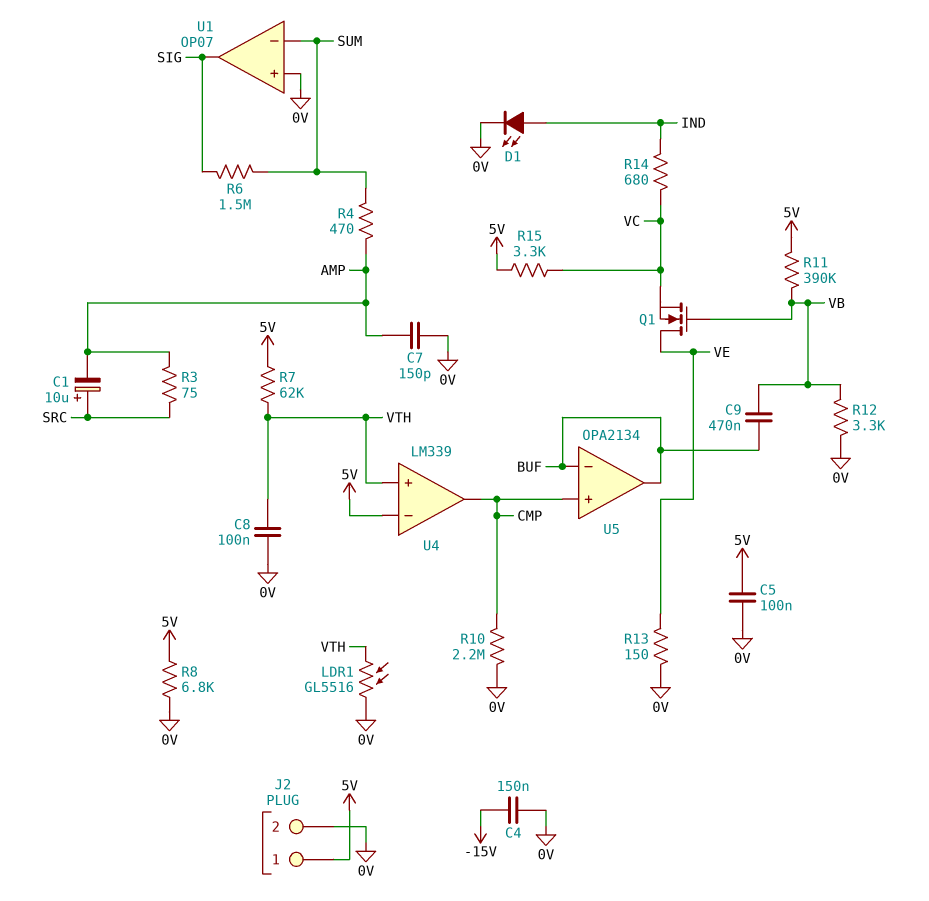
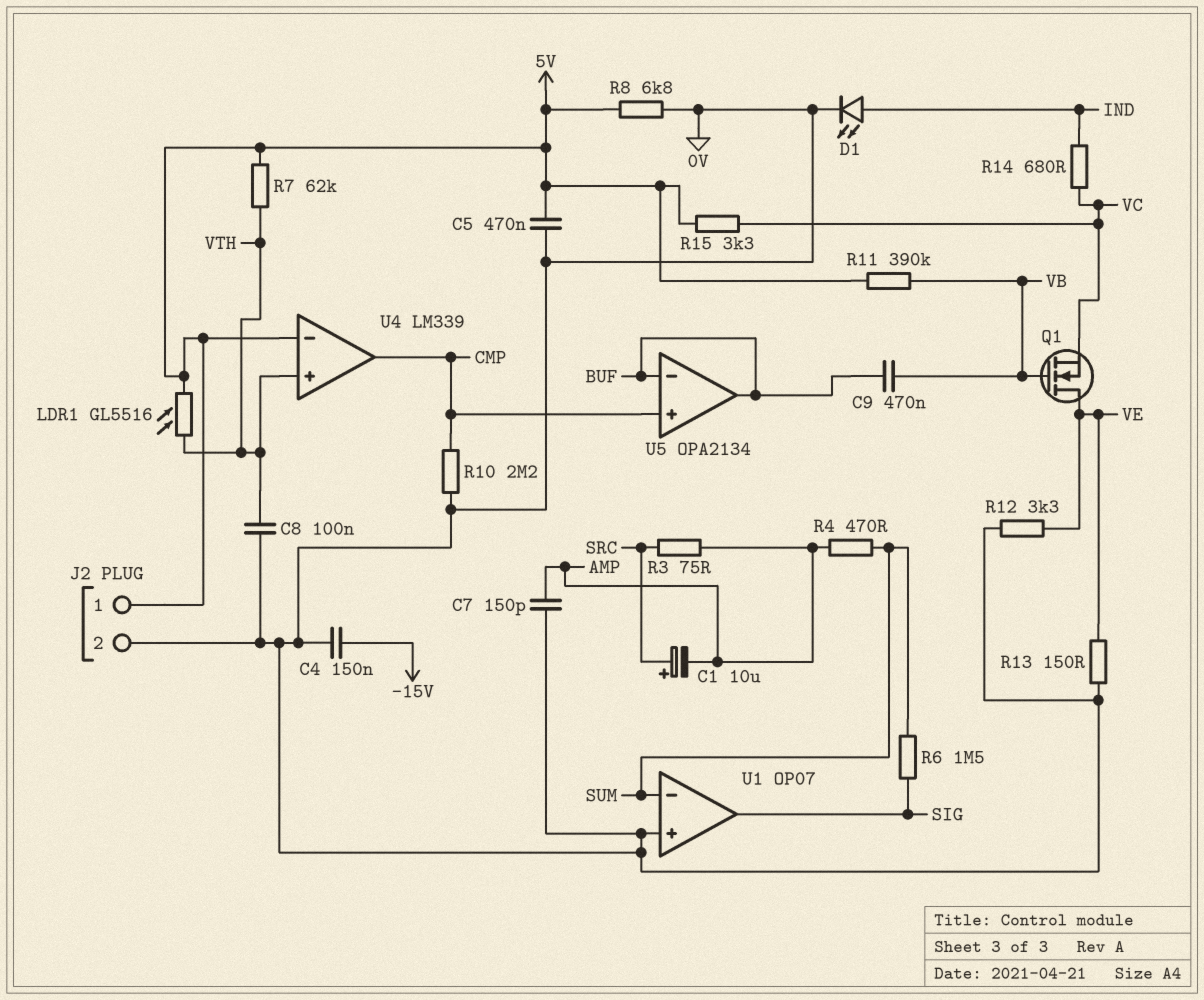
C5: 100nF (0V, 5V) -> 470nF (0V, 5V)
LDR1: GL5516 (0V, VTH) -> GL5516 (5V, VTH)
R12: 3.3k (0V, VB) -> 3.3k (0V, VE)

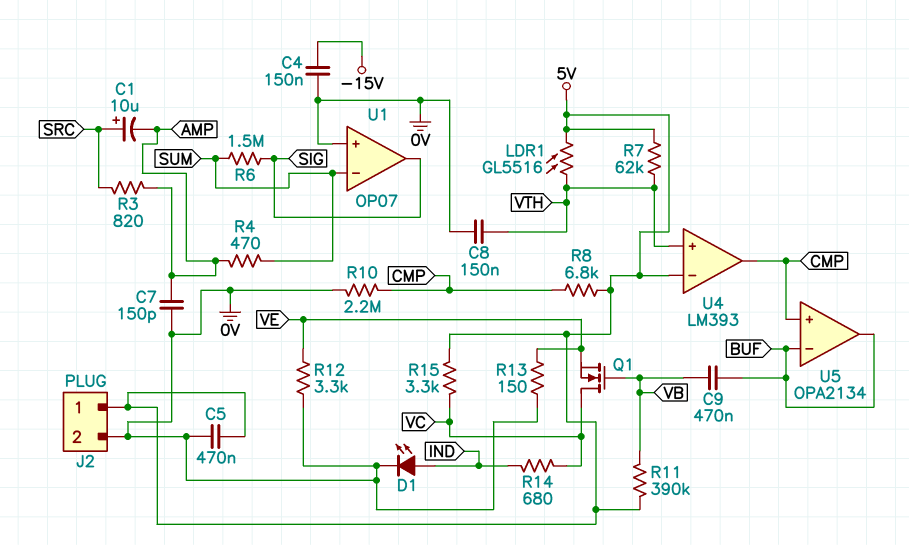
C8: 100nF (0V, VTH) -> 150nF (0V, VTH)
Q1: NMOS (G VB, D VE, S VC) -> NMOS (G VB, D VC, S VE)
R3: 75 (AMP, SRC) -> 820 (AMP, SRC)
R8: 6.8k (0V, 5V) -> 6.8k (5V, CMP)
U4: LM339 -> LM393

